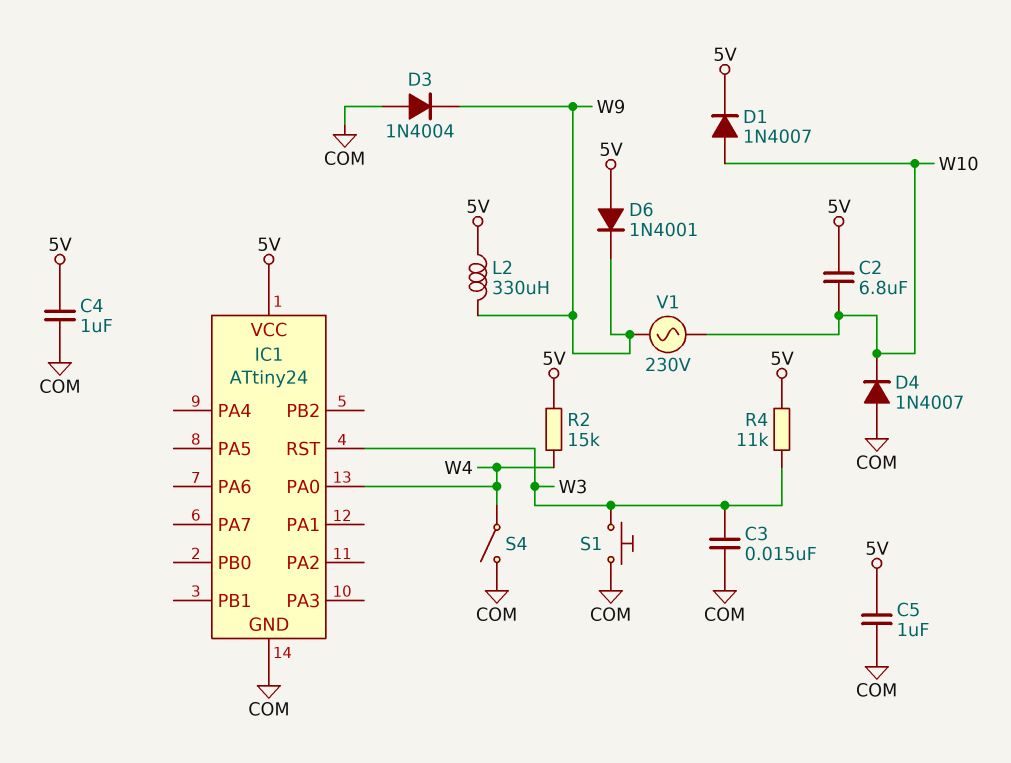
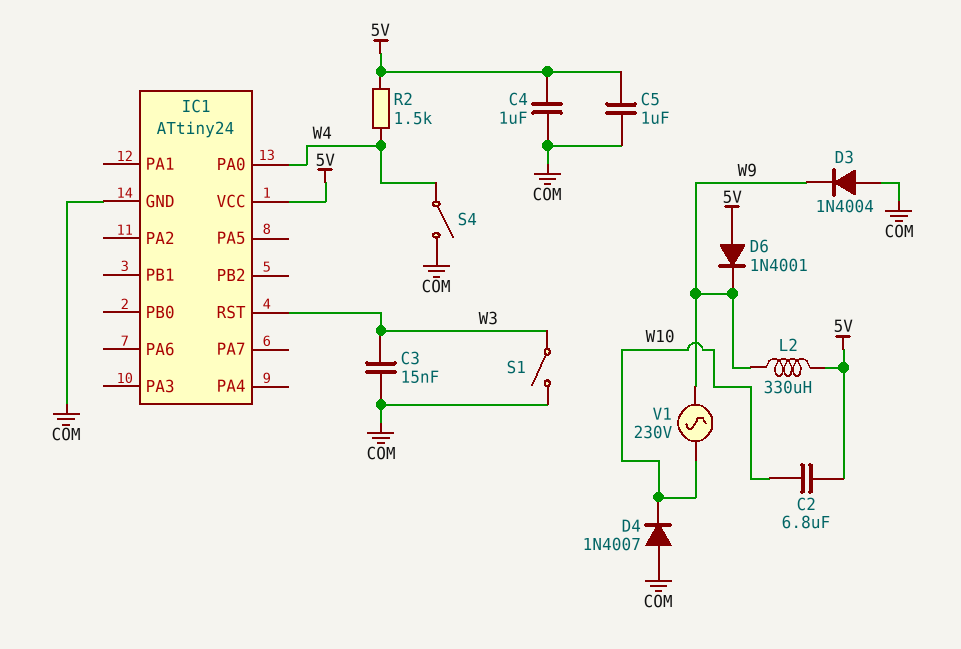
D1: diode 1N4007 (A W10, K 5V) -> none
R2: 15k (5V, W4) -> 1.5k (5V, W4)
R4: 11k (5V, W3) -> none
S1: button (COM, W3) -> switch (COM, W3)

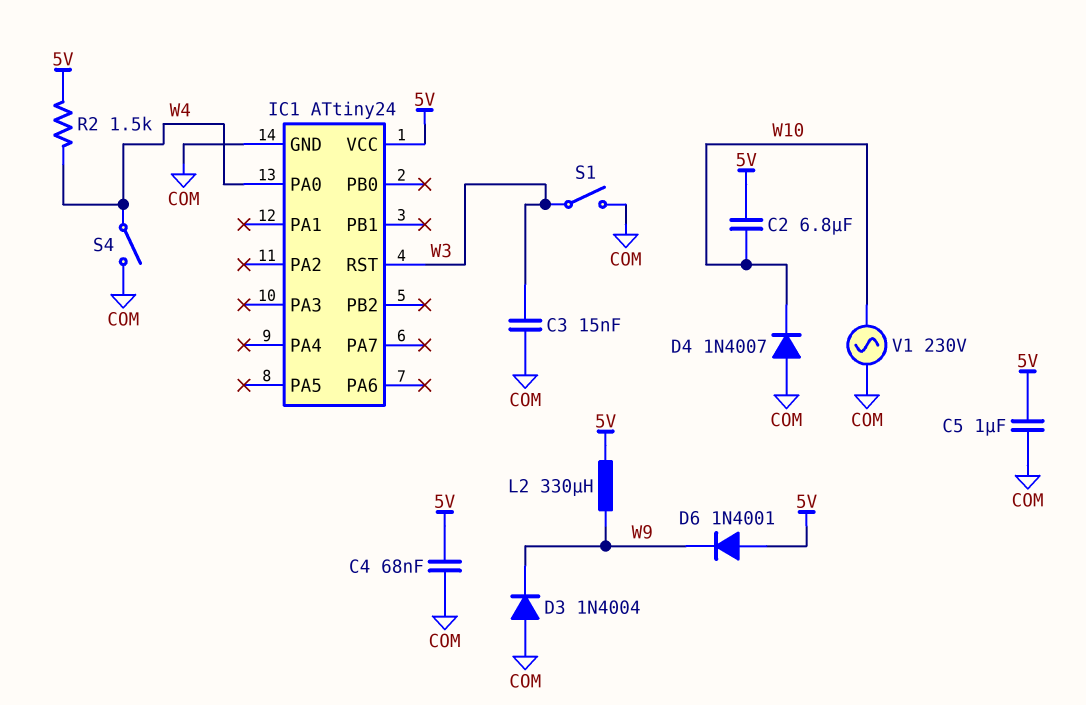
C4: 1uF (5V, COM) -> 68nF (5V, COM)
V1: AC 230V (W9, W10) -> AC 230V (COM, W10)

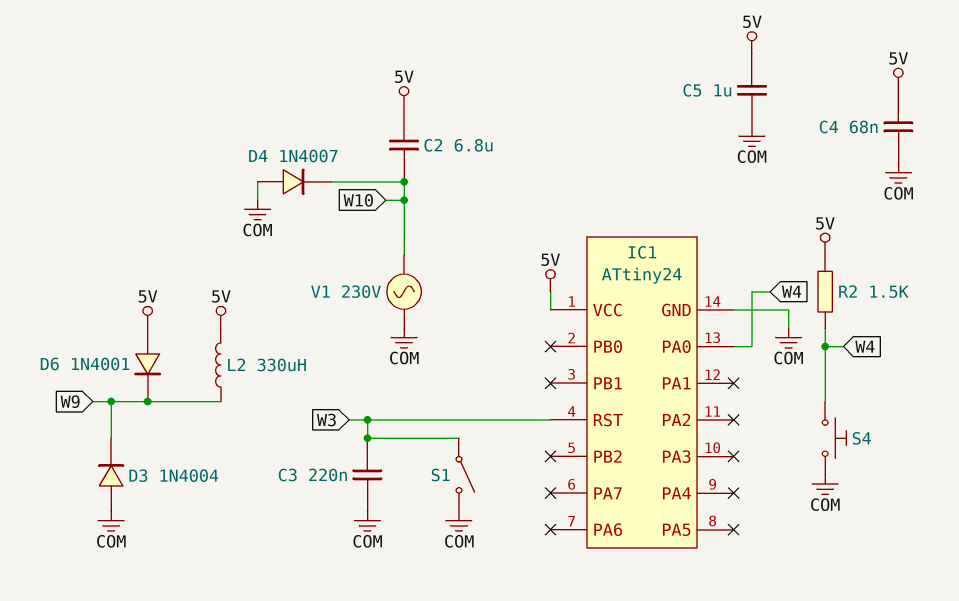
C3: 15nF (COM, W3) -> 220nF (COM, W3)
S4: switch (COM, W4) -> button (COM, W4)

